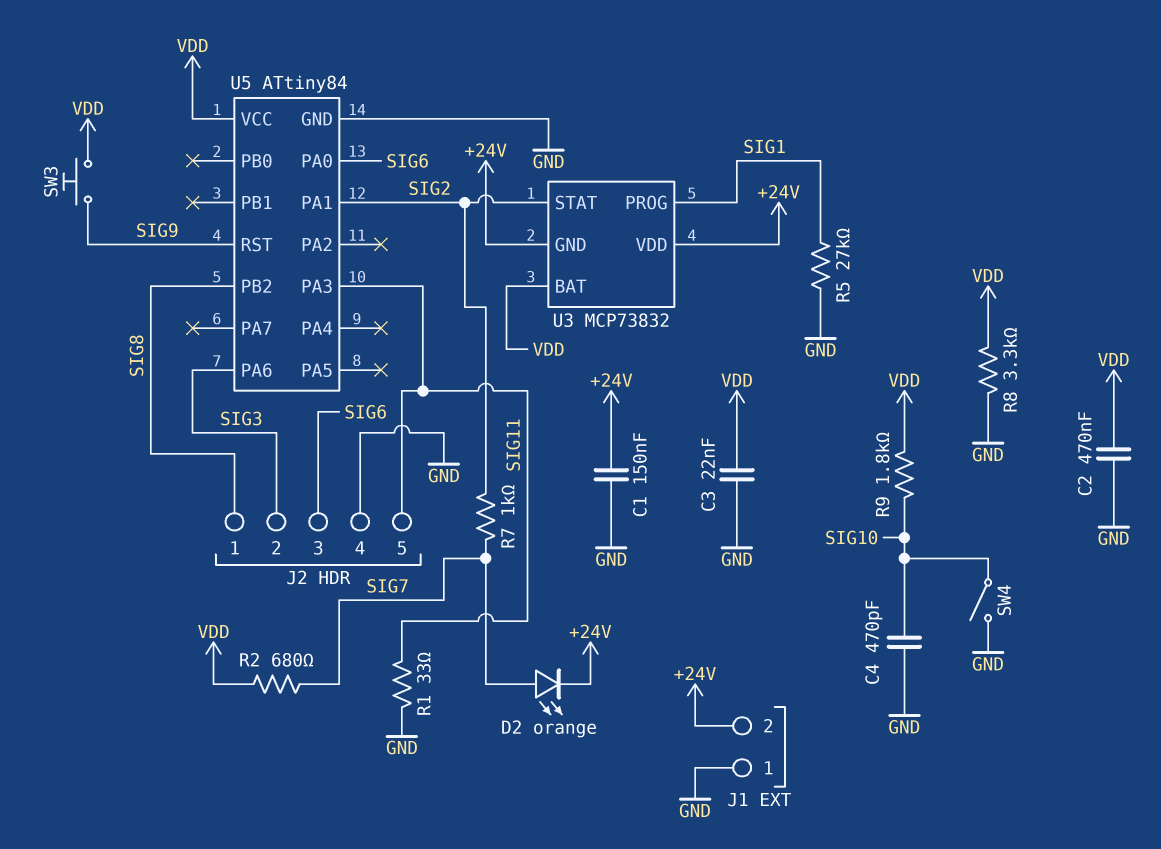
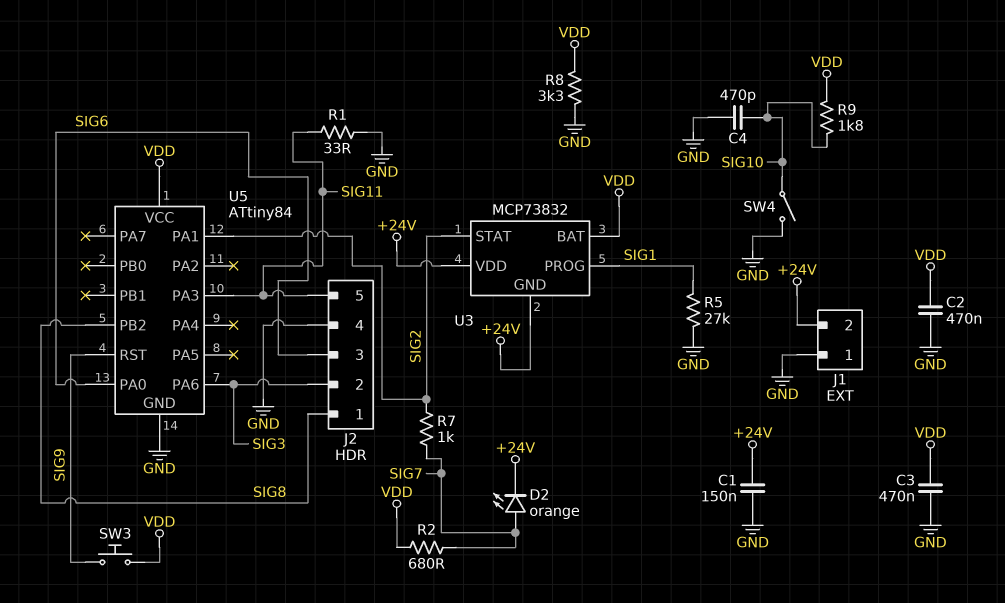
C3: 22nF (GND, VDD) -> 470nF (GND, VDD)

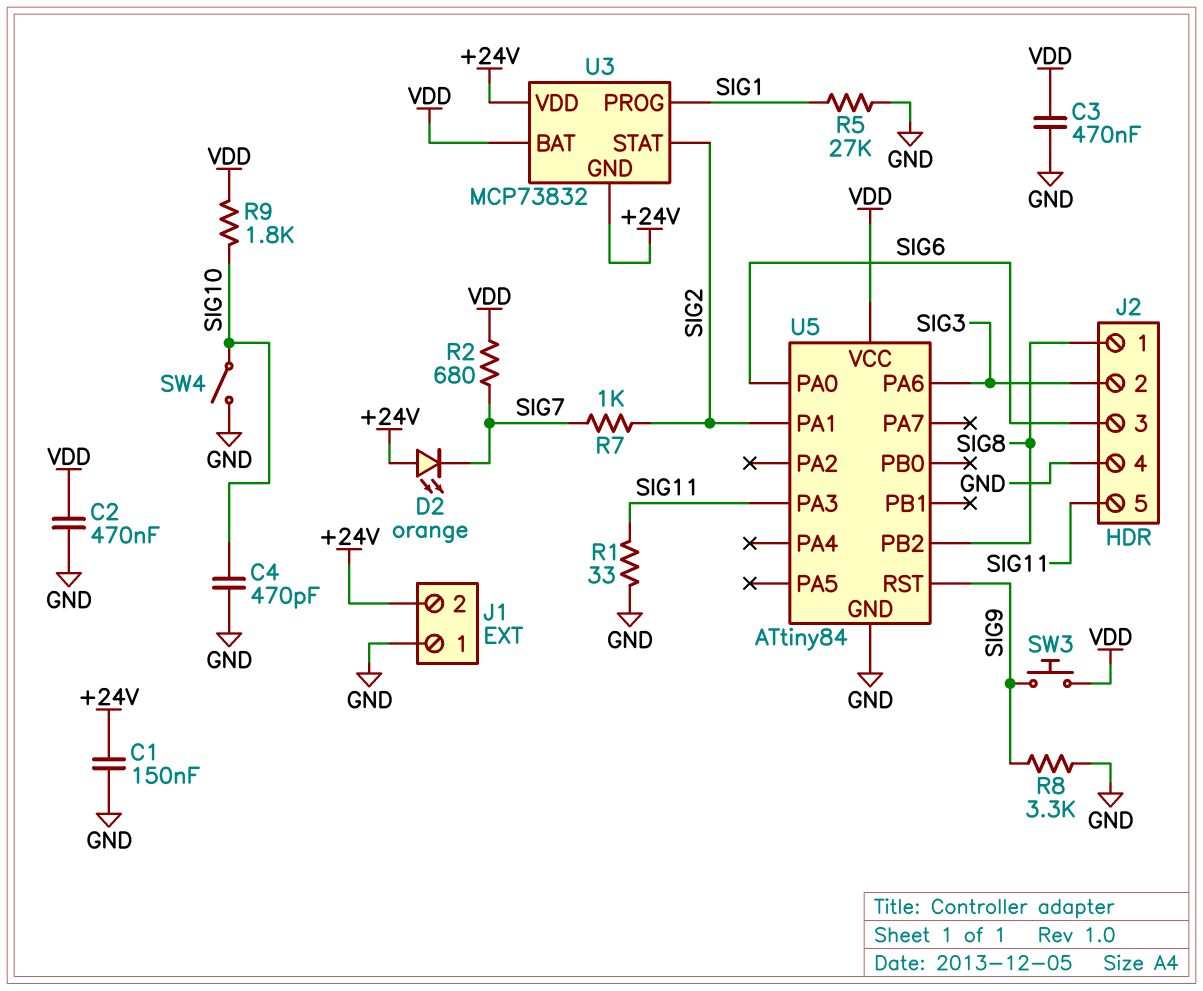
D2: LED orange (A SIG7, K +24V) -> LED orange (A +24V, K SIG7)
R8: 3.3k (GND, VDD) -> 3.3k (GND, SIG9)

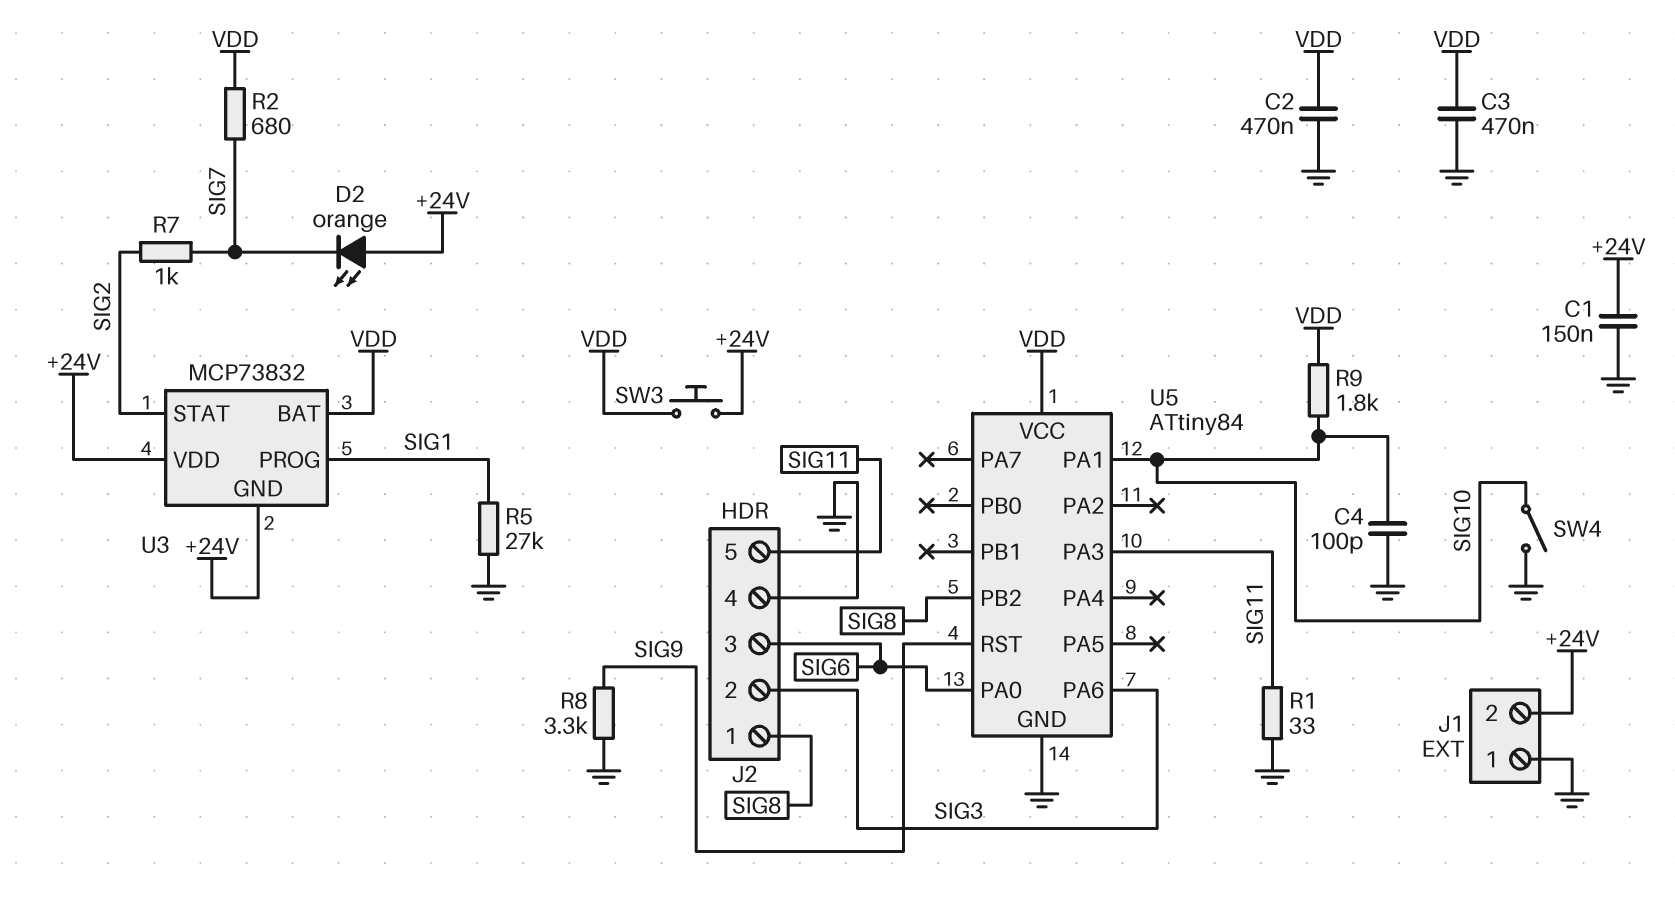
C4: 470pF (GND, SIG10) -> 100pF (GND, SIG10)
SW3: button (SIG9, VDD) -> button (+24V, VDD)
U5 pin PA1: SIG2 -> SIG10

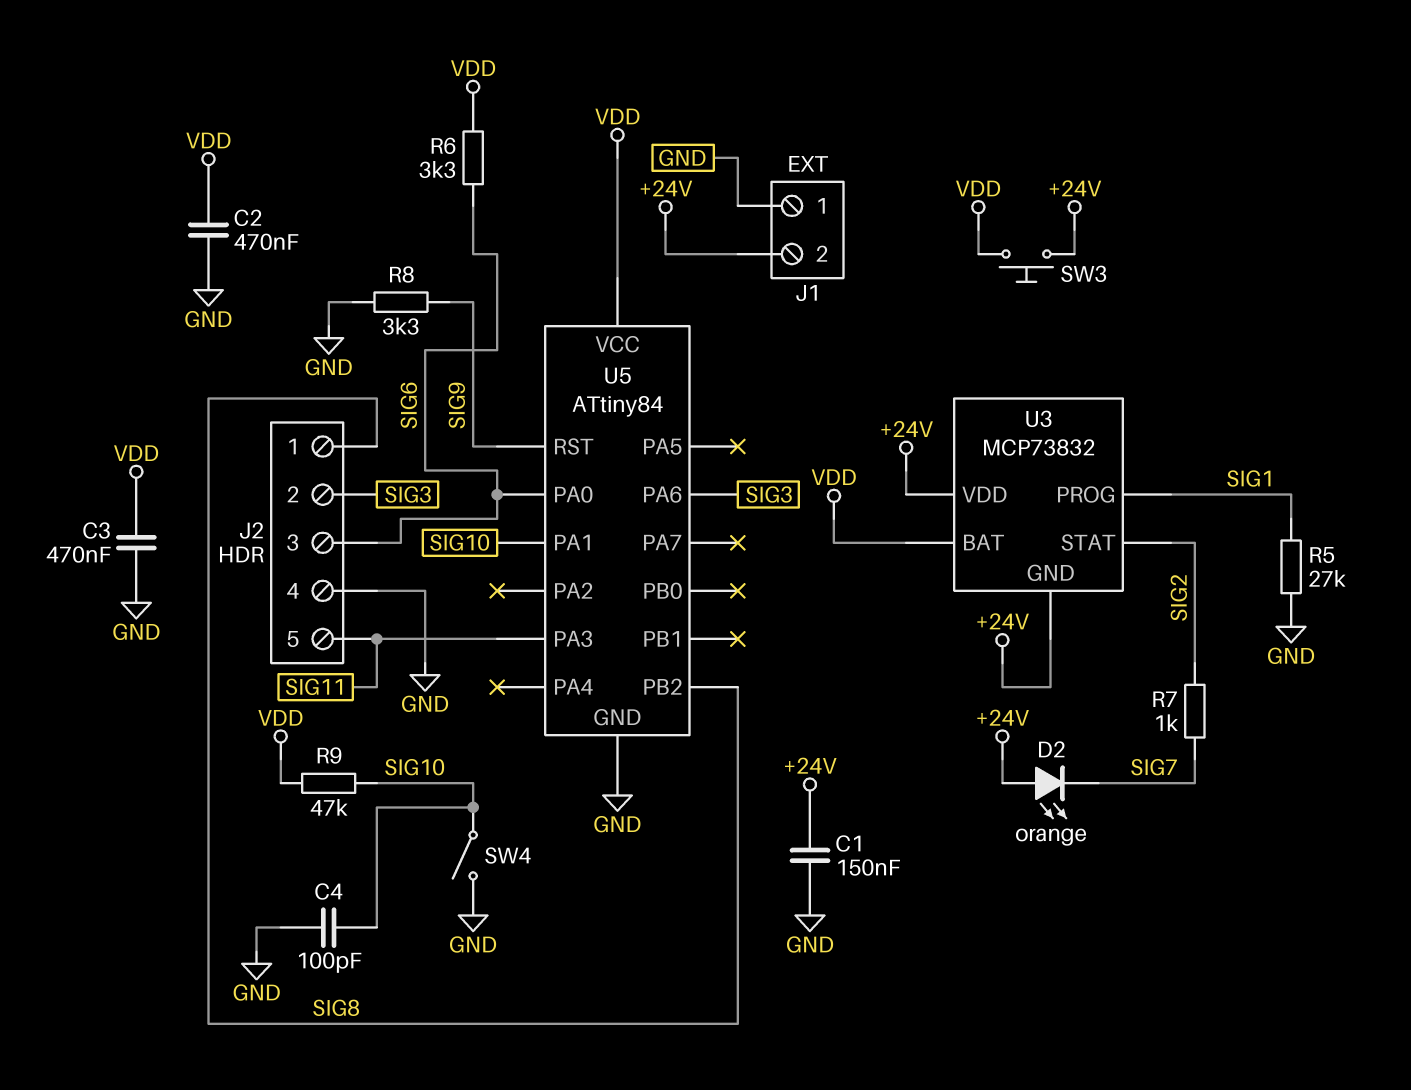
R1: 33 (GND, SIG11) -> none
R2: 680 (SIG7, VDD) -> none
R6: none -> 3.3k (SIG6, VDD)
R9: 1.8k (SIG10, VDD) -> 47k (SIG10, VDD)

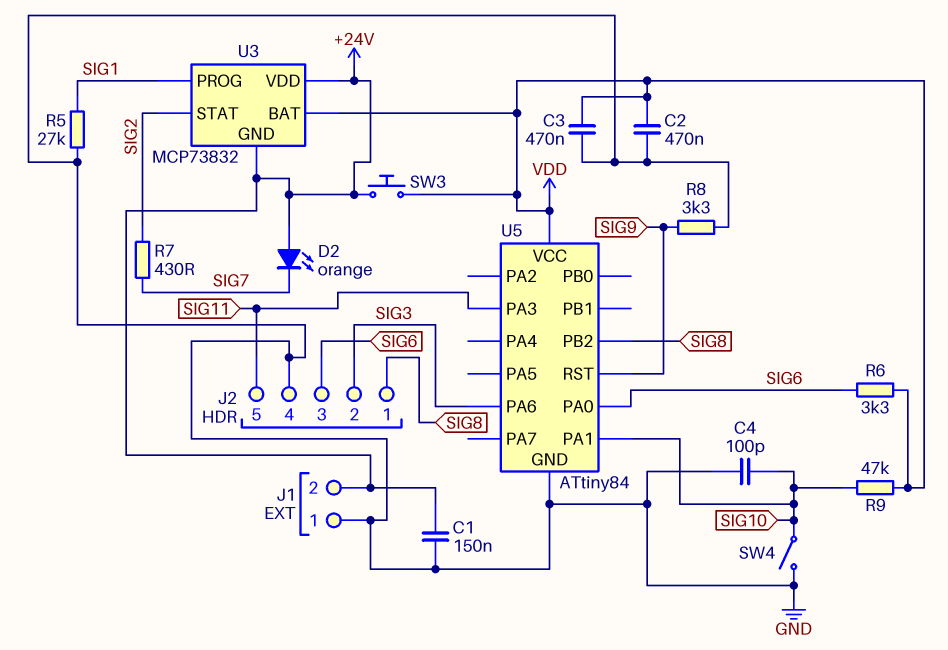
R7: 1k (SIG2, SIG7) -> 430 (SIG2, SIG7)

